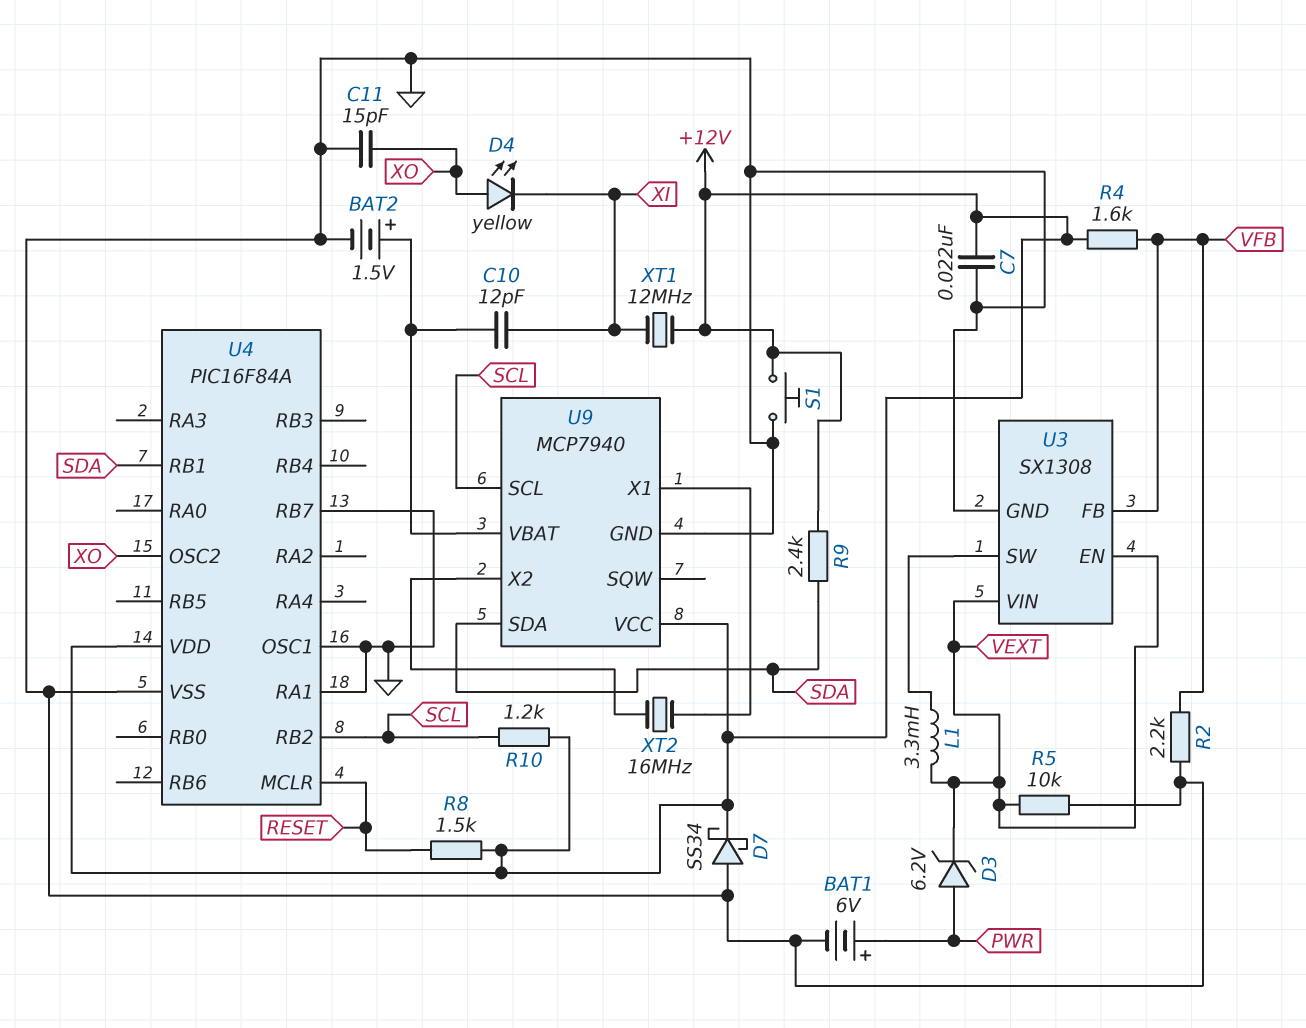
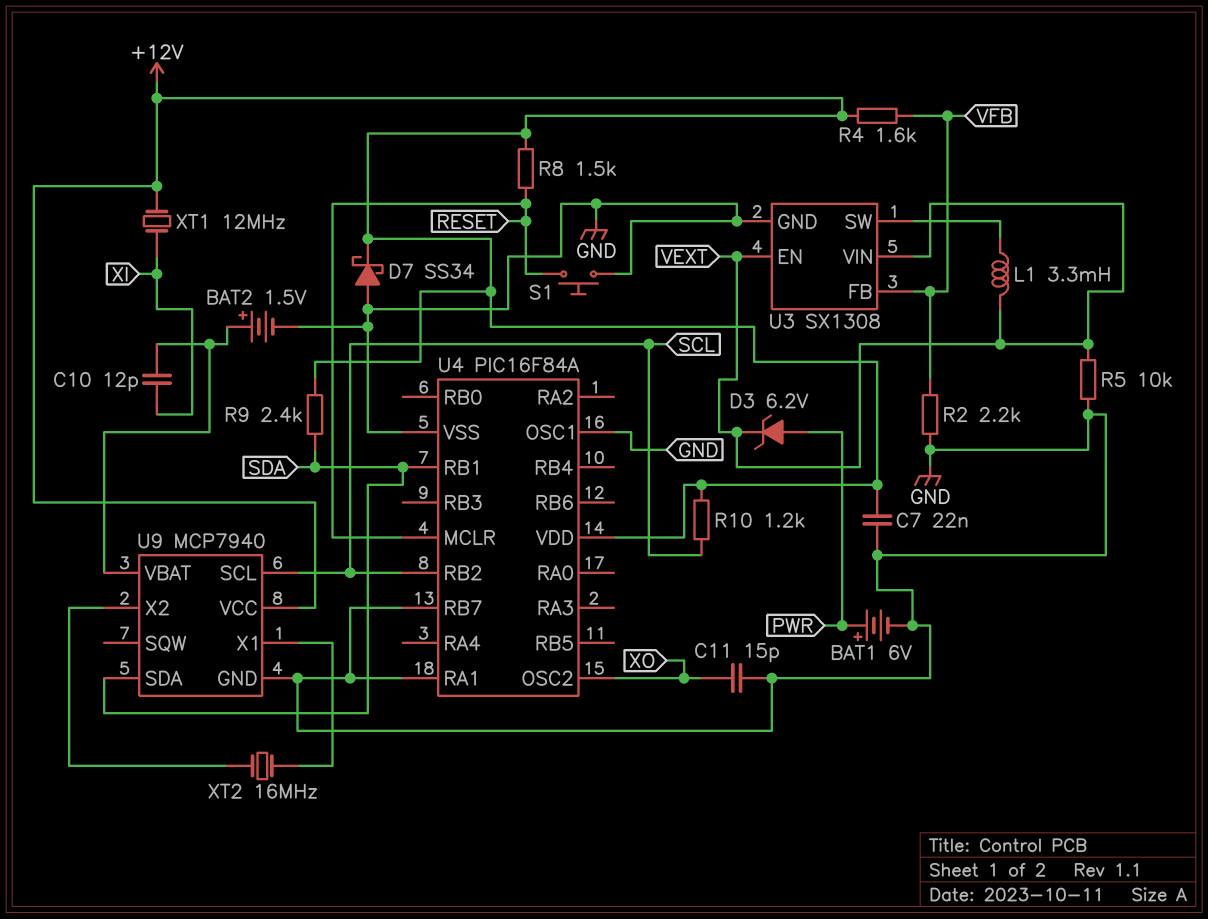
D4: LED yellow (A XO, K XI) -> none
S1: button (+12V, GND) -> button (GND, RESET)

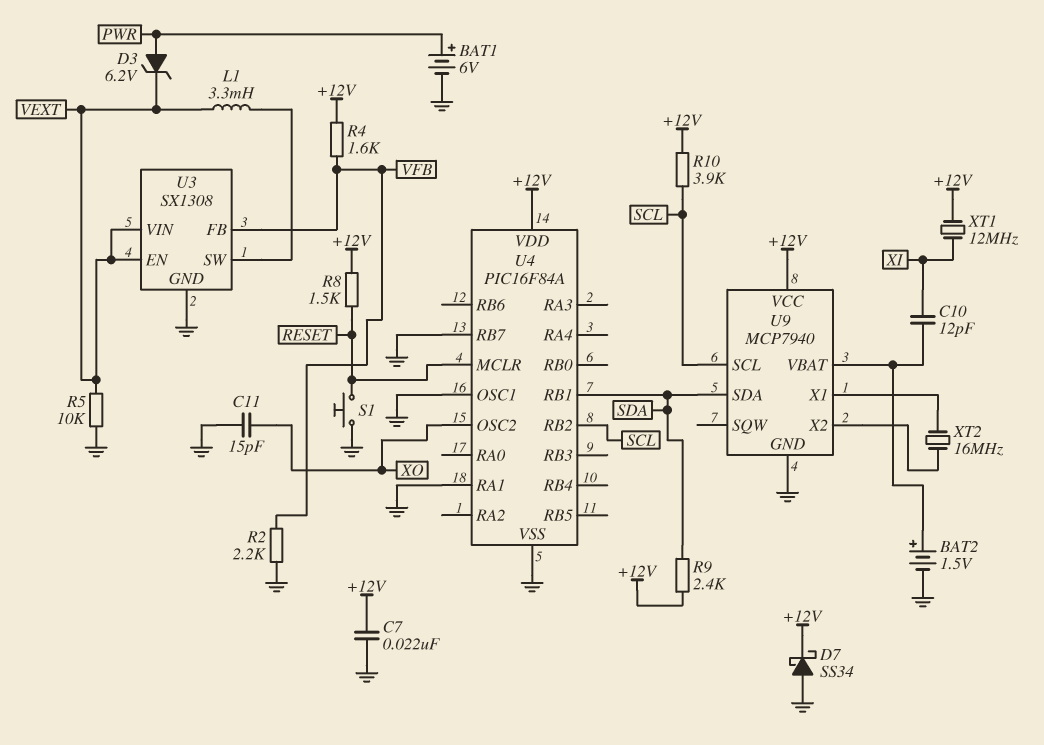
R10: 1.2k (+12V, SCL) -> 3.9k (+12V, SCL)

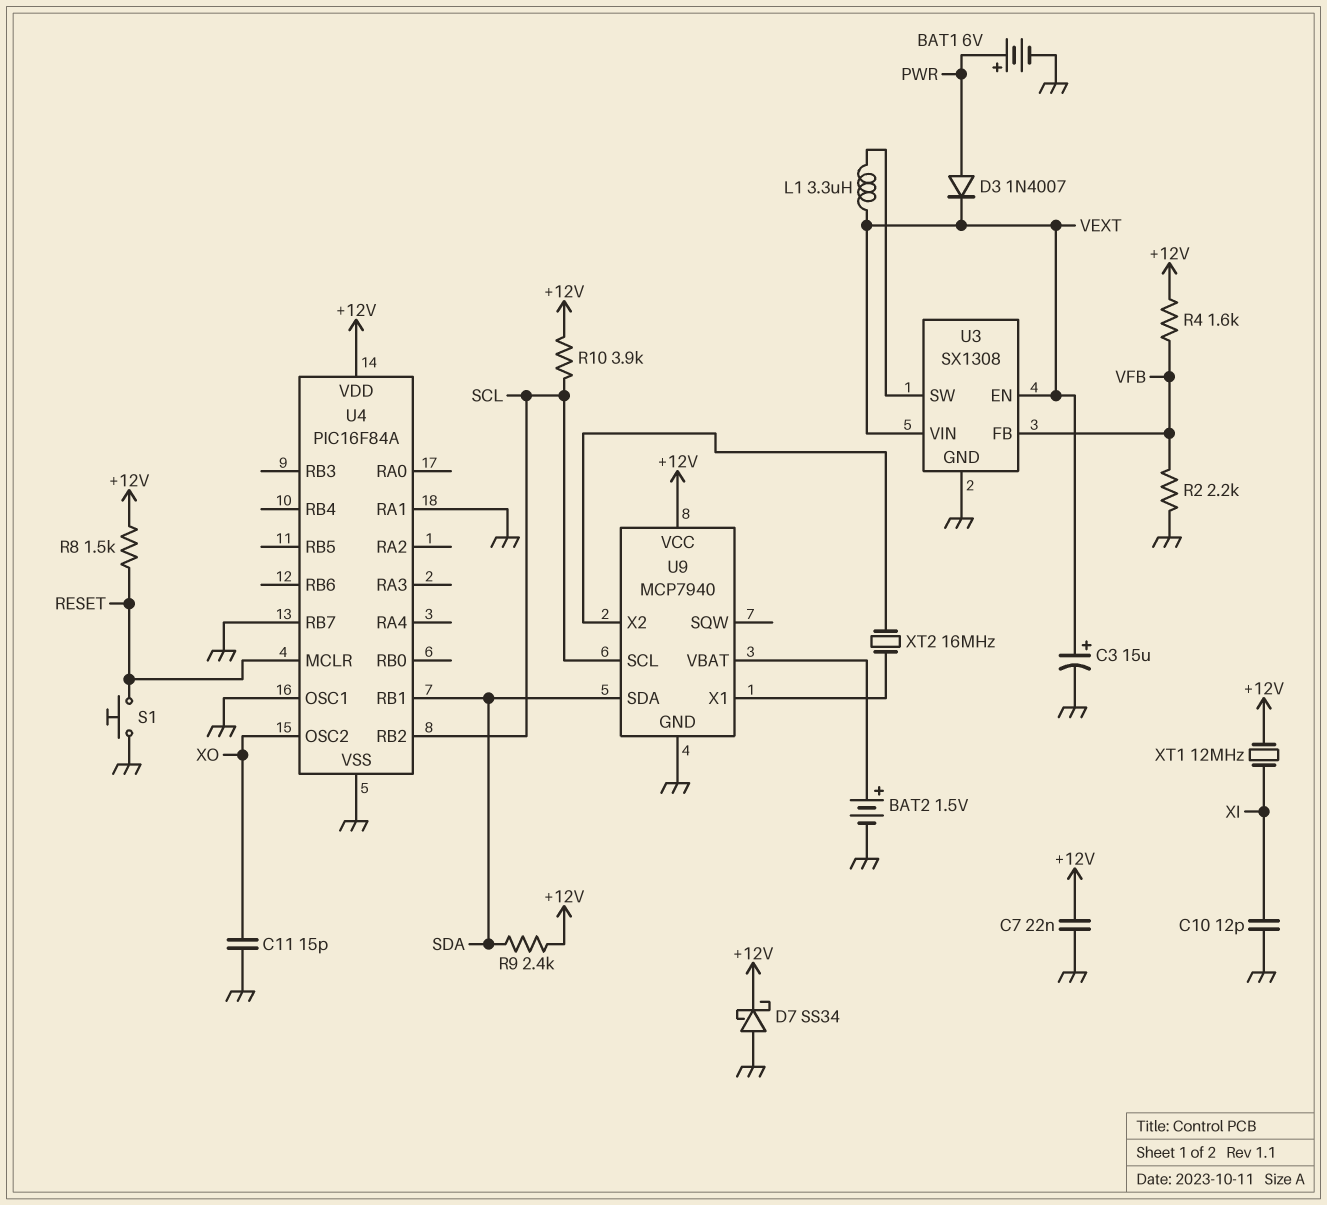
C3: none -> 15uF (plus VEXT, minus GND)
C10: 12pF (U9/VBAT, XI) -> 12pF (GND, XI)
D3: zener 6.2V (A PWR, K VEXT) -> diode 1N4007 (A PWR, K VEXT)
L1: 3.3mH (U3/SW, VEXT) -> 3.3uH (U3/SW, VEXT)
R5: 10k (GND, VEXT) -> none

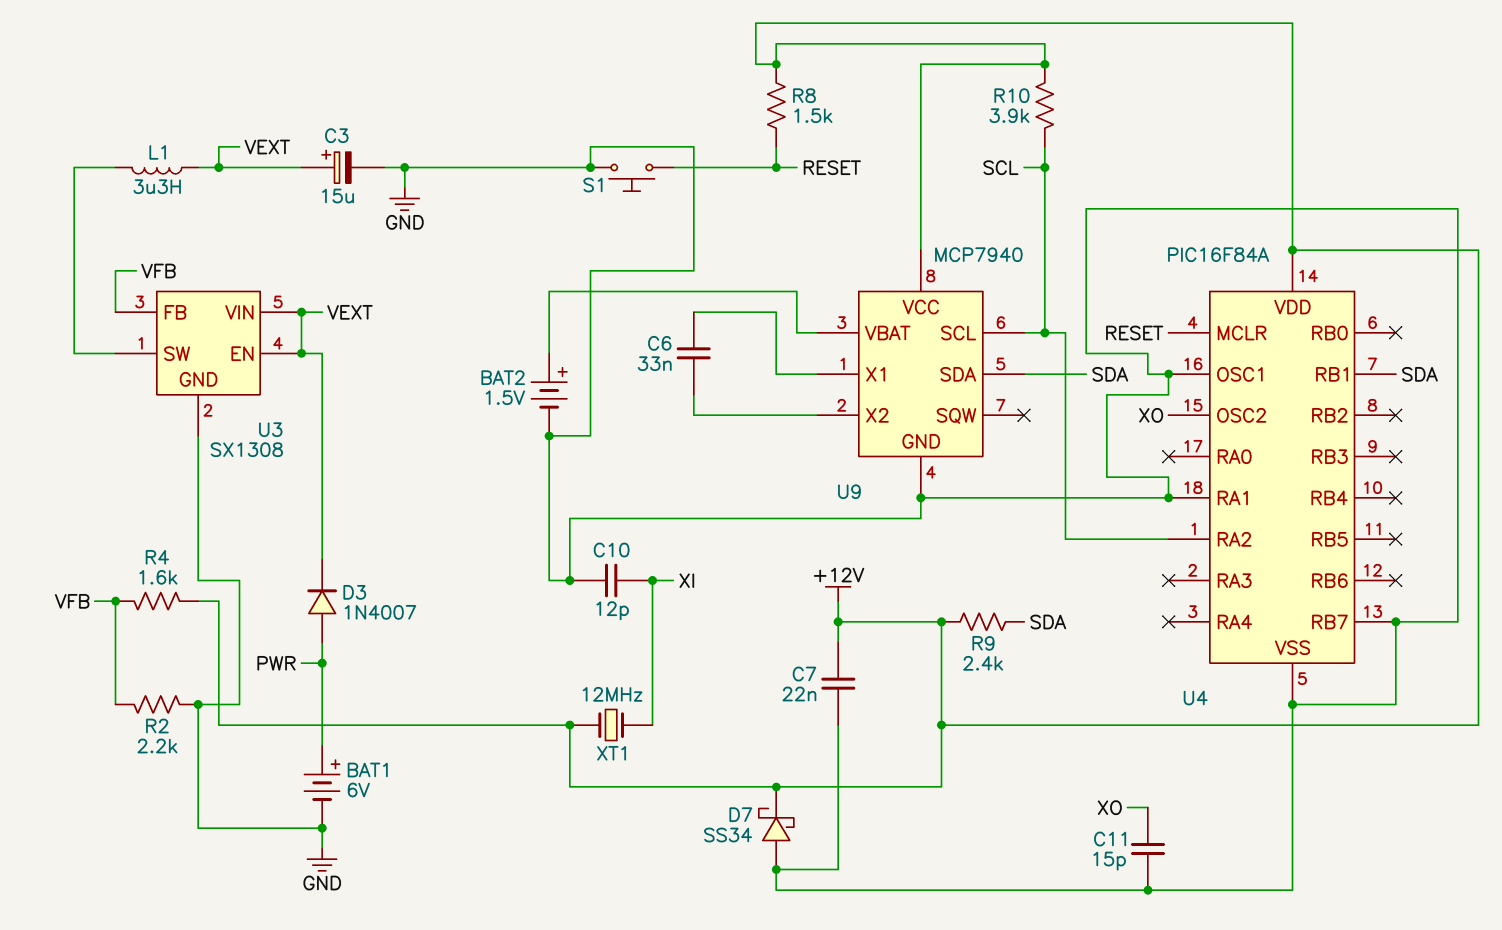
C6: none -> 33nF (U9/X1, U9/X2)
U4 pin RA2: none -> SCL
U4 pin RB2: SCL -> none
XT2: 16MHz (U9/X1, U9/X2) -> none

